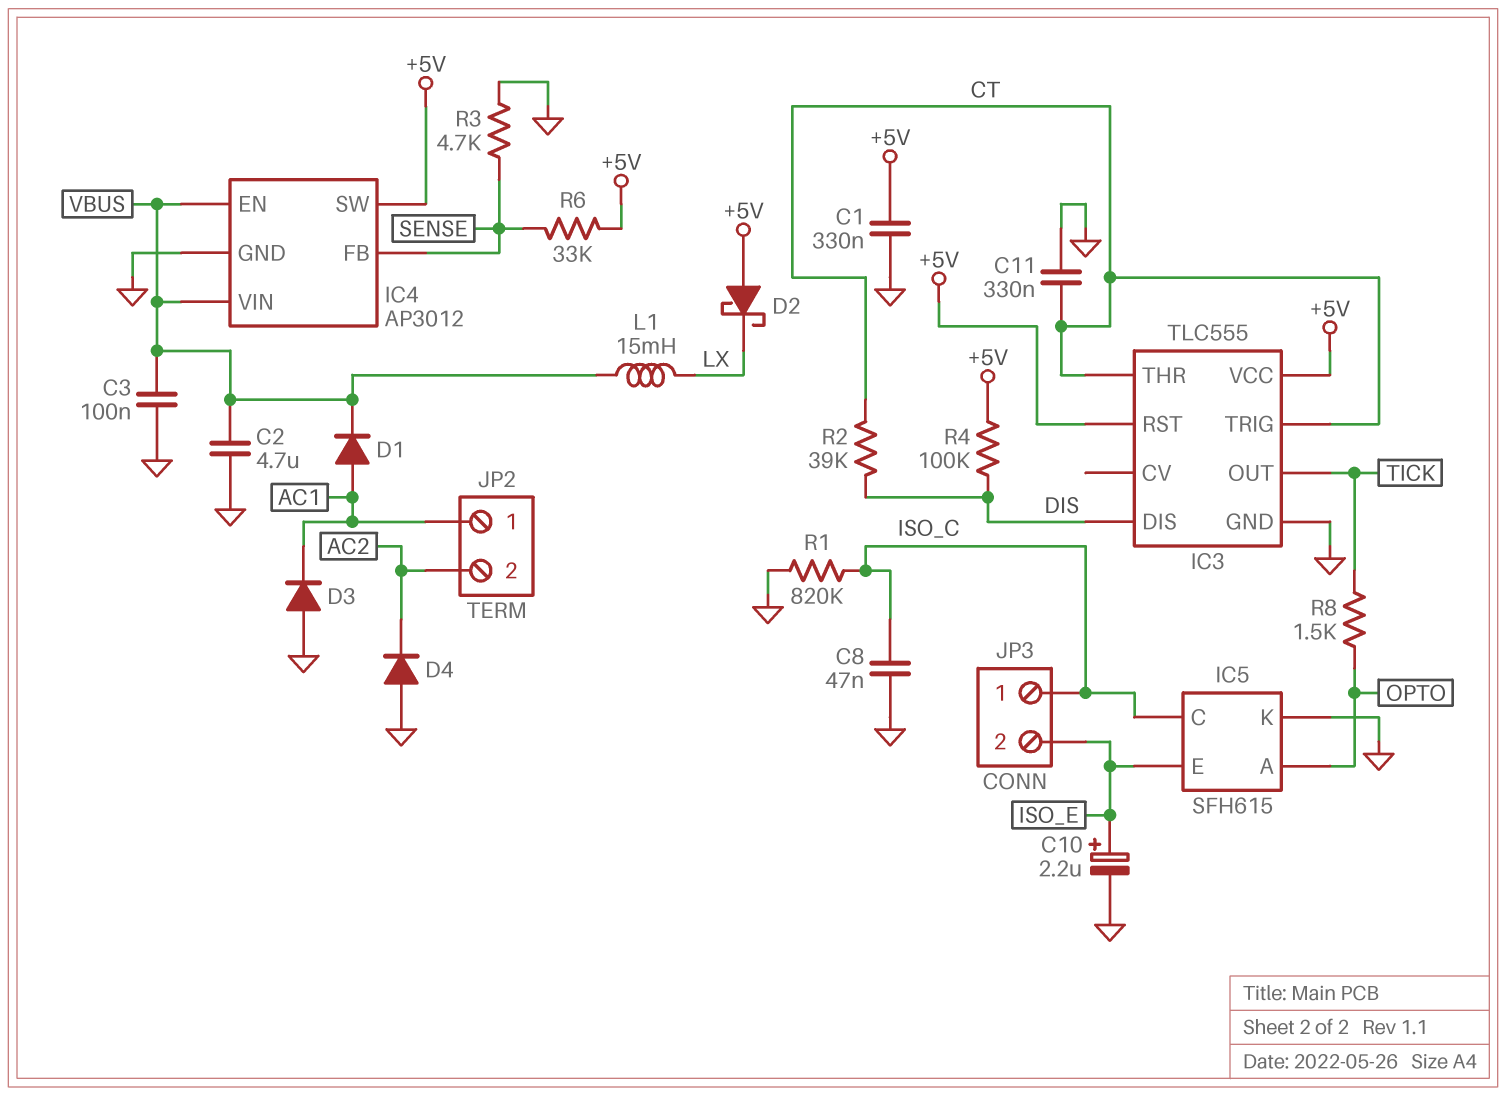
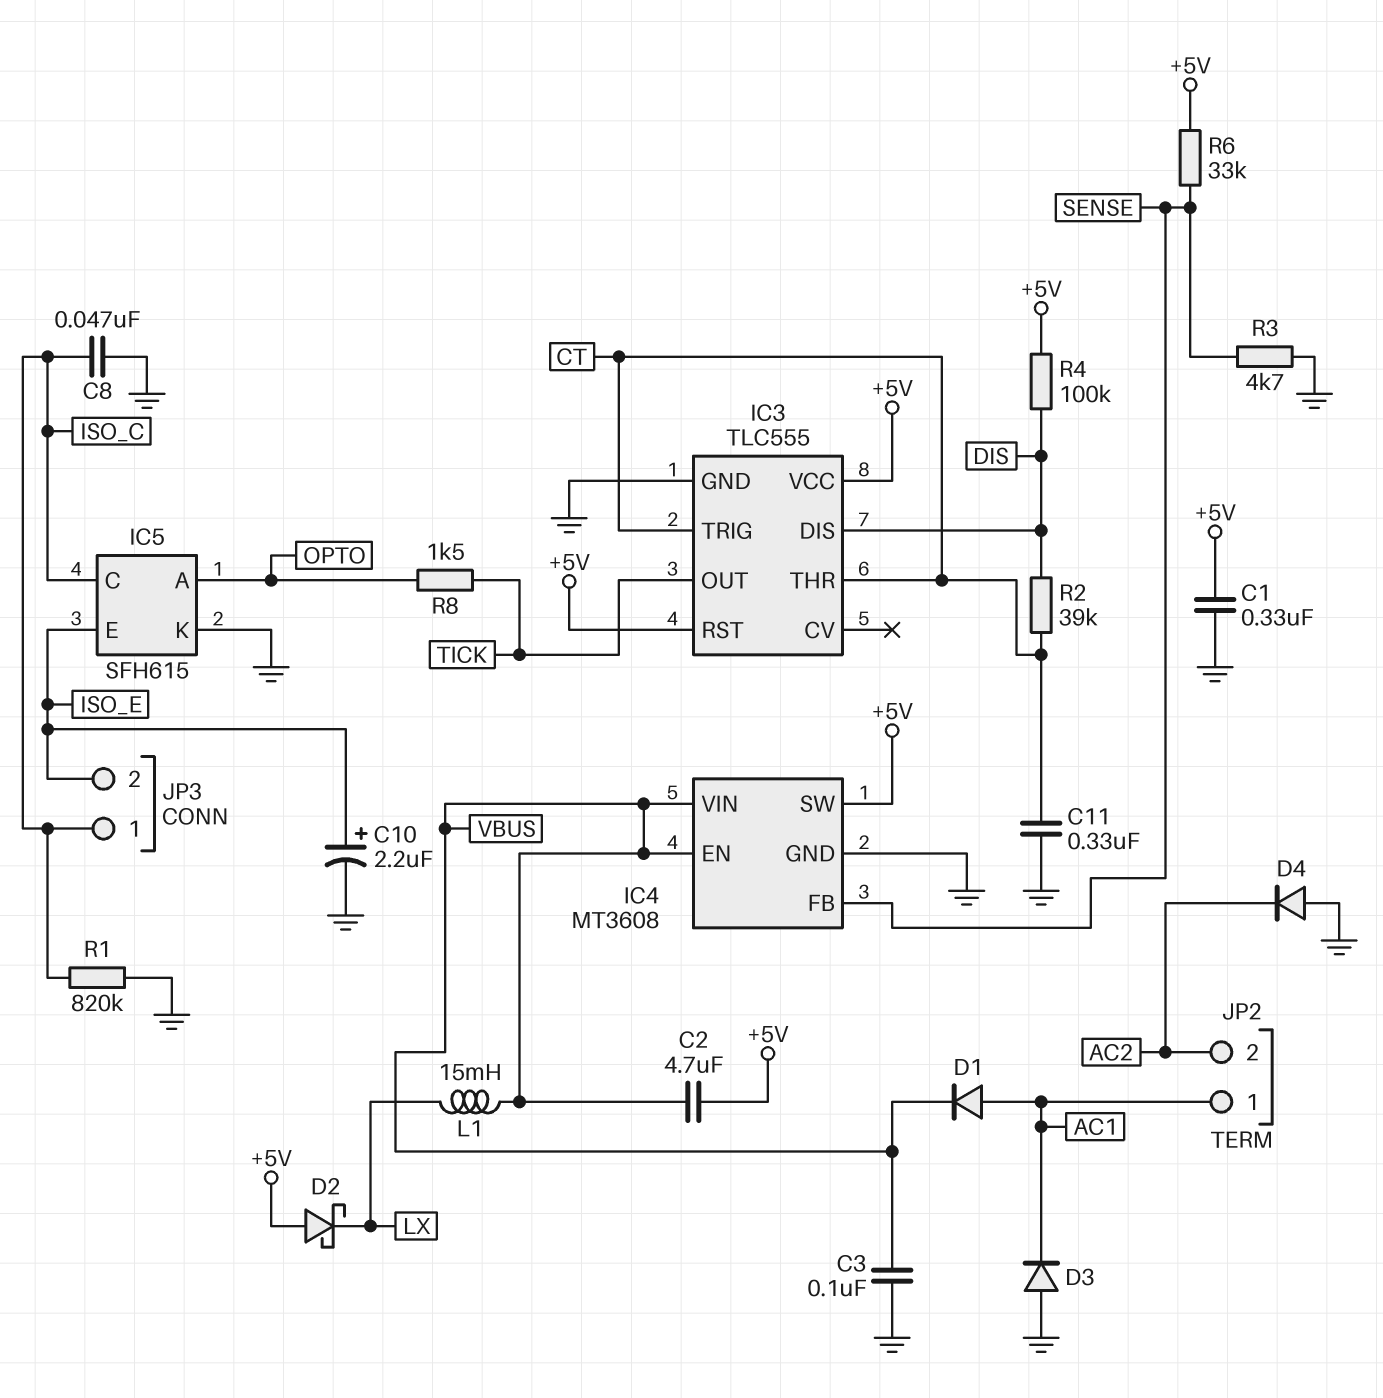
C2: 4.7uF (GND, VBUS) -> 4.7uF (+5V, VBUS)
IC4: AP3012 -> MT3608

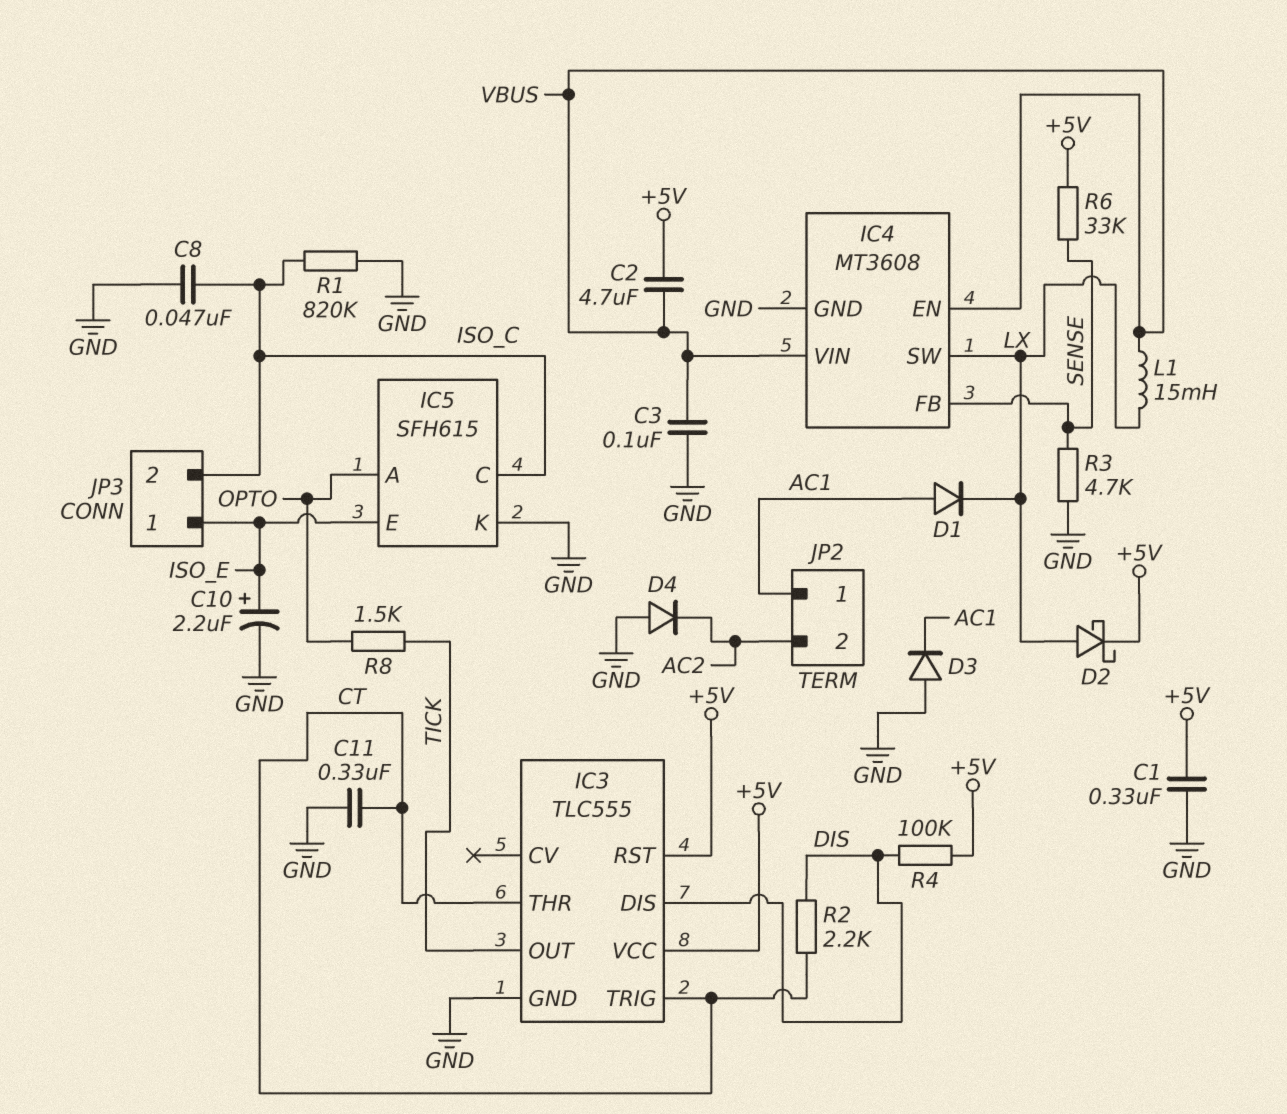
D1: diode (A AC1, K VBUS) -> diode (A AC1, K LX)
D2: schottky (A +5V, K LX) -> schottky (A LX, K +5V)
IC4 pin SW: +5V -> LX
JP3 pin 1: ISO_C -> ISO_E
JP3 pin 2: ISO_E -> ISO_C
R2: 39k (CT, DIS) -> 2.2k (CT, DIS)

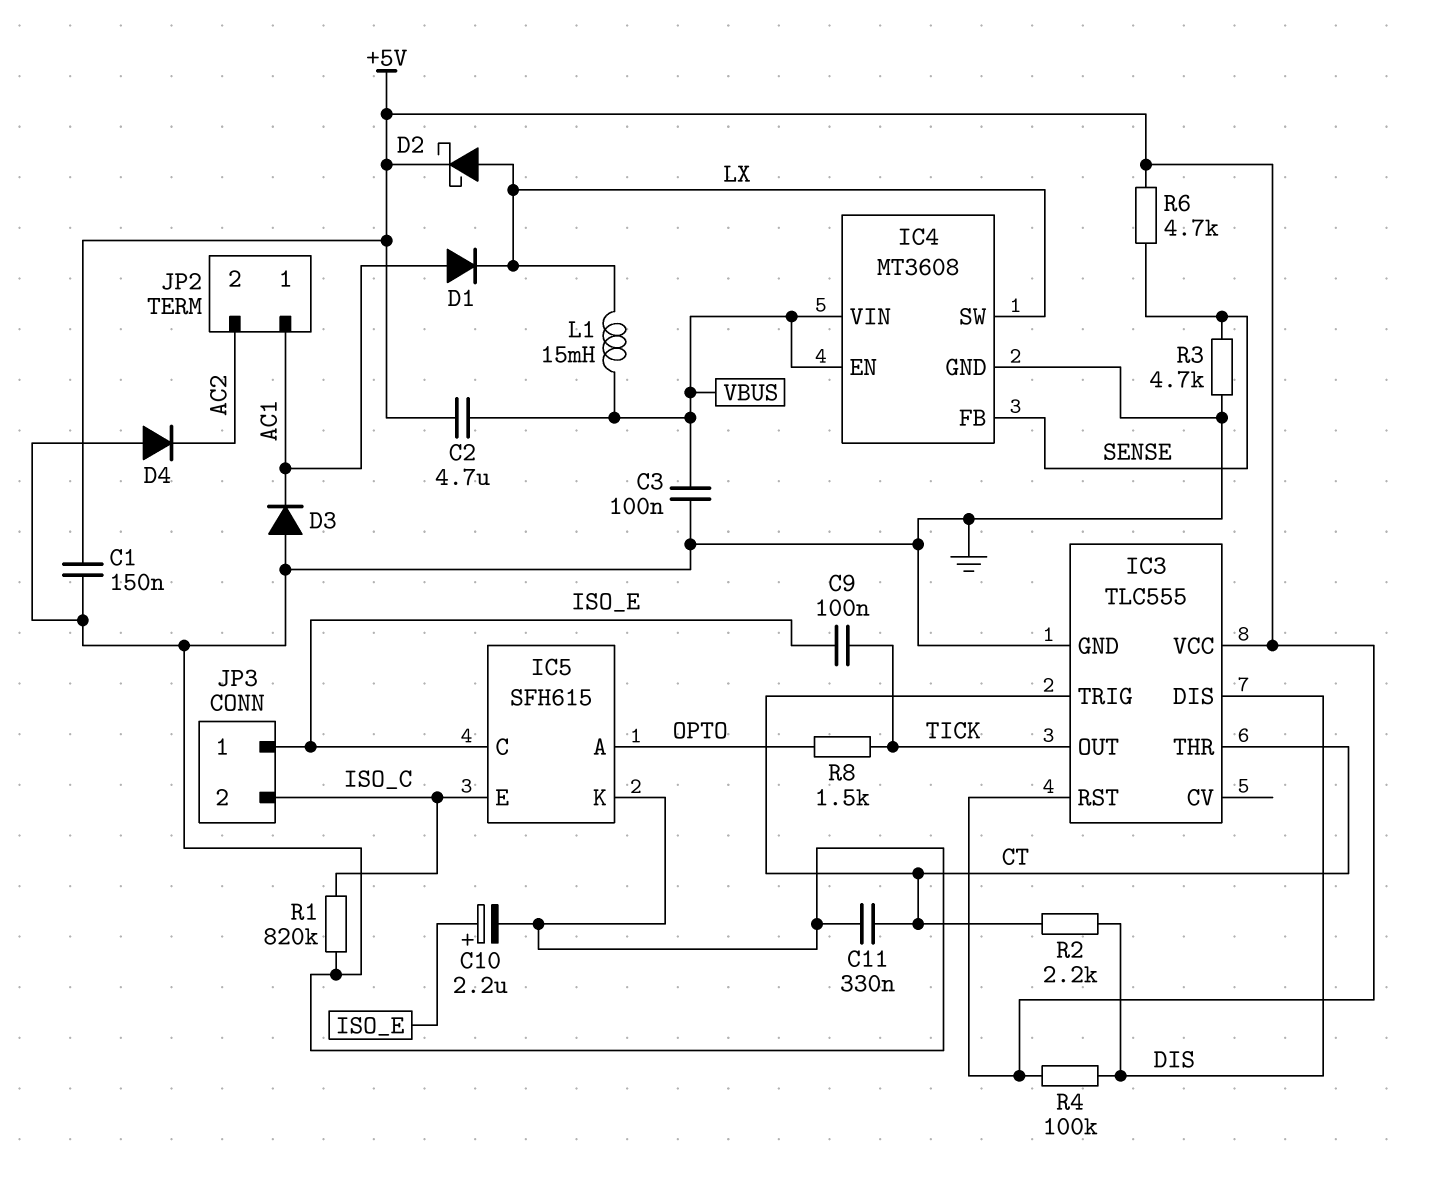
C1: 330nF (+5V, GND) -> 150nF (+5V, GND)
C8: 47nF (GND, ISO_C) -> none
C9: none -> 100nF (ISO_E, TICK)
IC5 pin C: ISO_C -> ISO_E
IC5 pin E: ISO_E -> ISO_C
R6: 33k (+5V, SENSE) -> 4.7k (+5V, SENSE)

